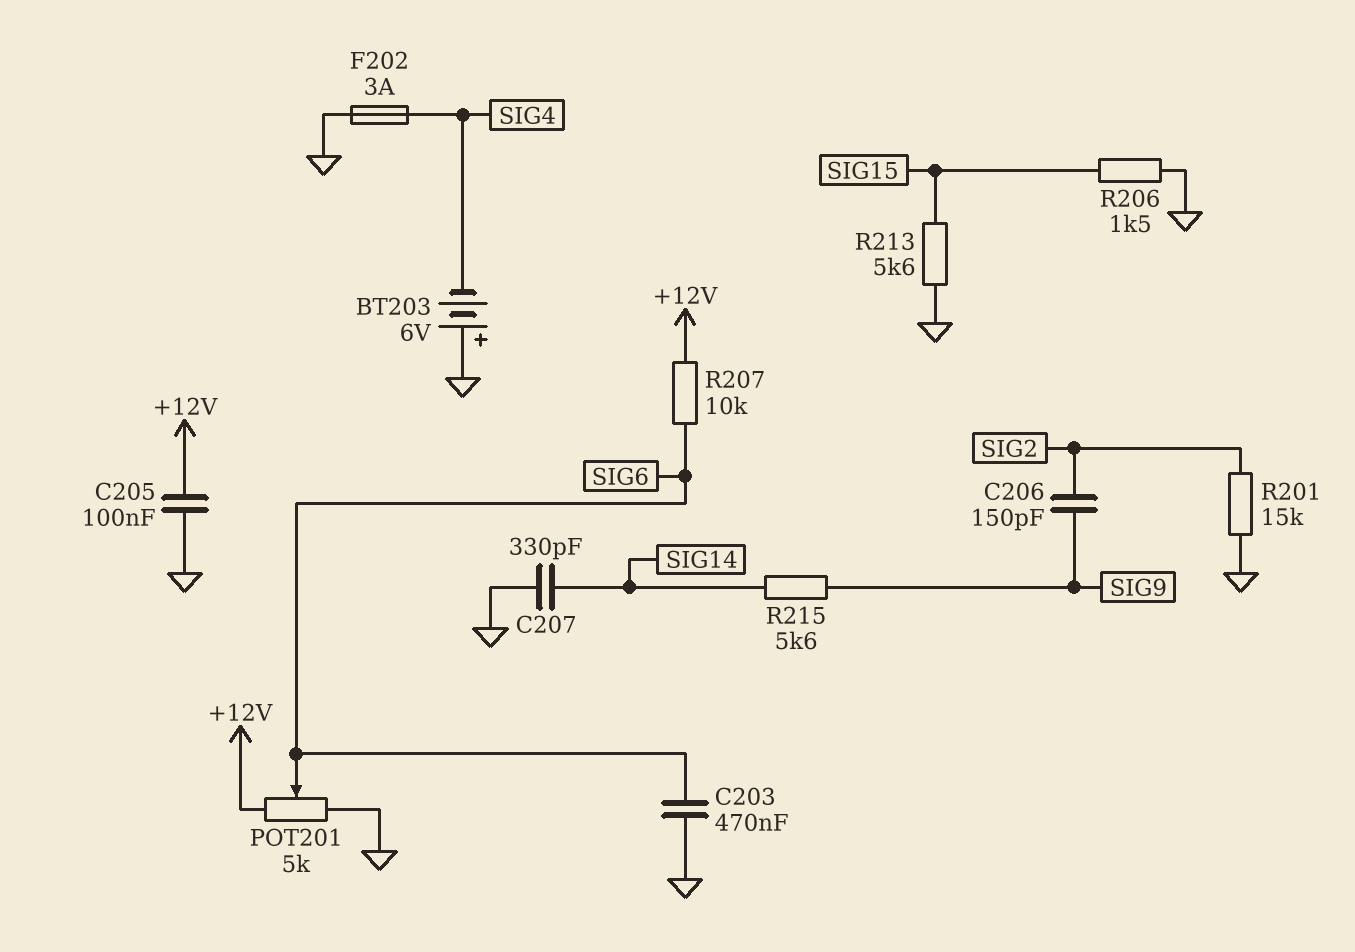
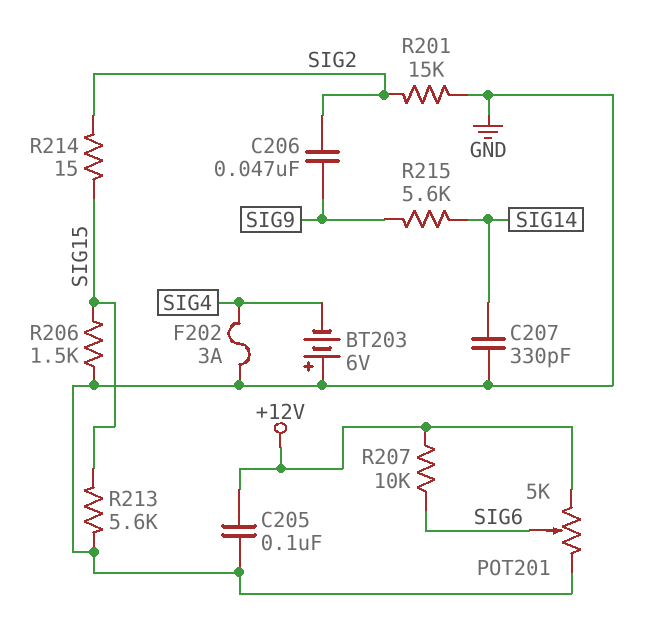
C203: 470nF (GND, SIG6) -> none
C206: 150pF (SIG2, SIG9) -> 47nF (SIG2, SIG9)
R214: none -> 15 (SIG2, SIG15)

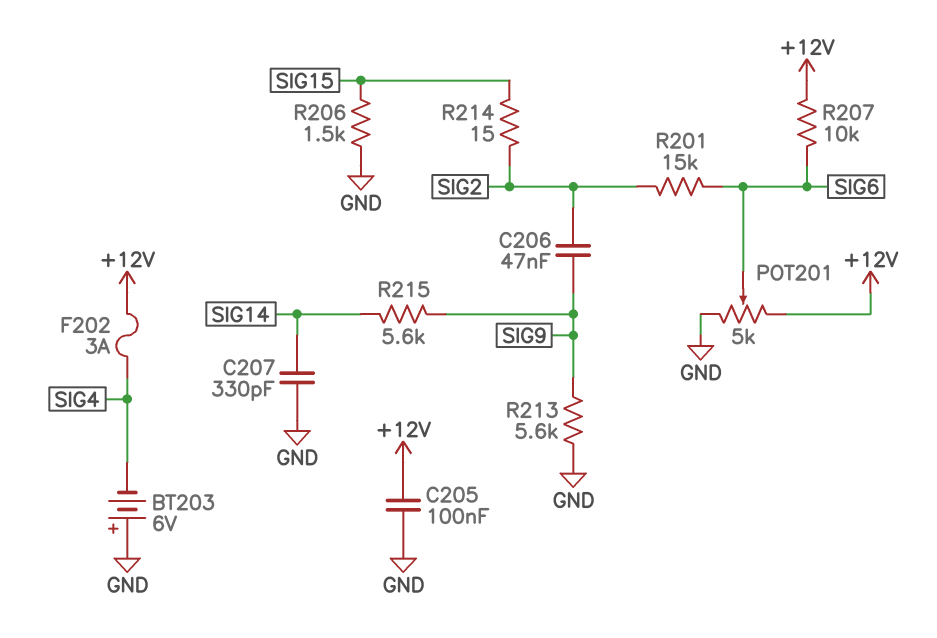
F202: 3A (GND, SIG4) -> 3A (+12V, SIG4)
R201: 15k (GND, SIG2) -> 15k (SIG2, SIG6)
R213: 5.6k (GND, SIG15) -> 5.6k (GND, SIG9)

